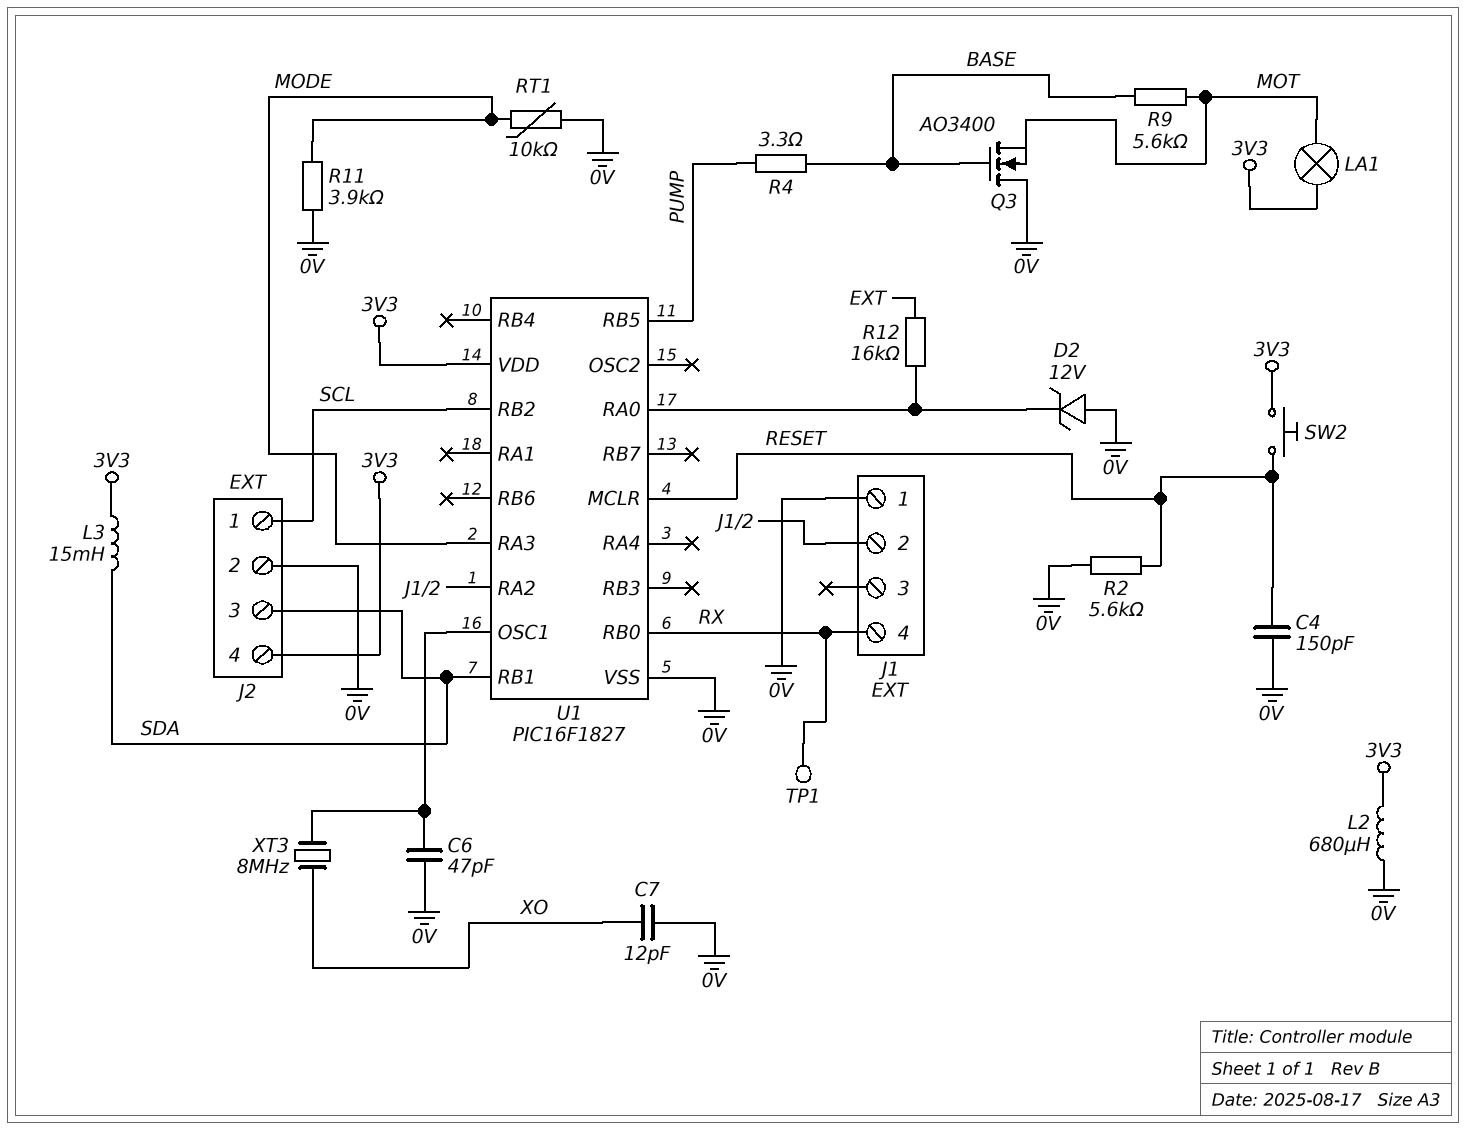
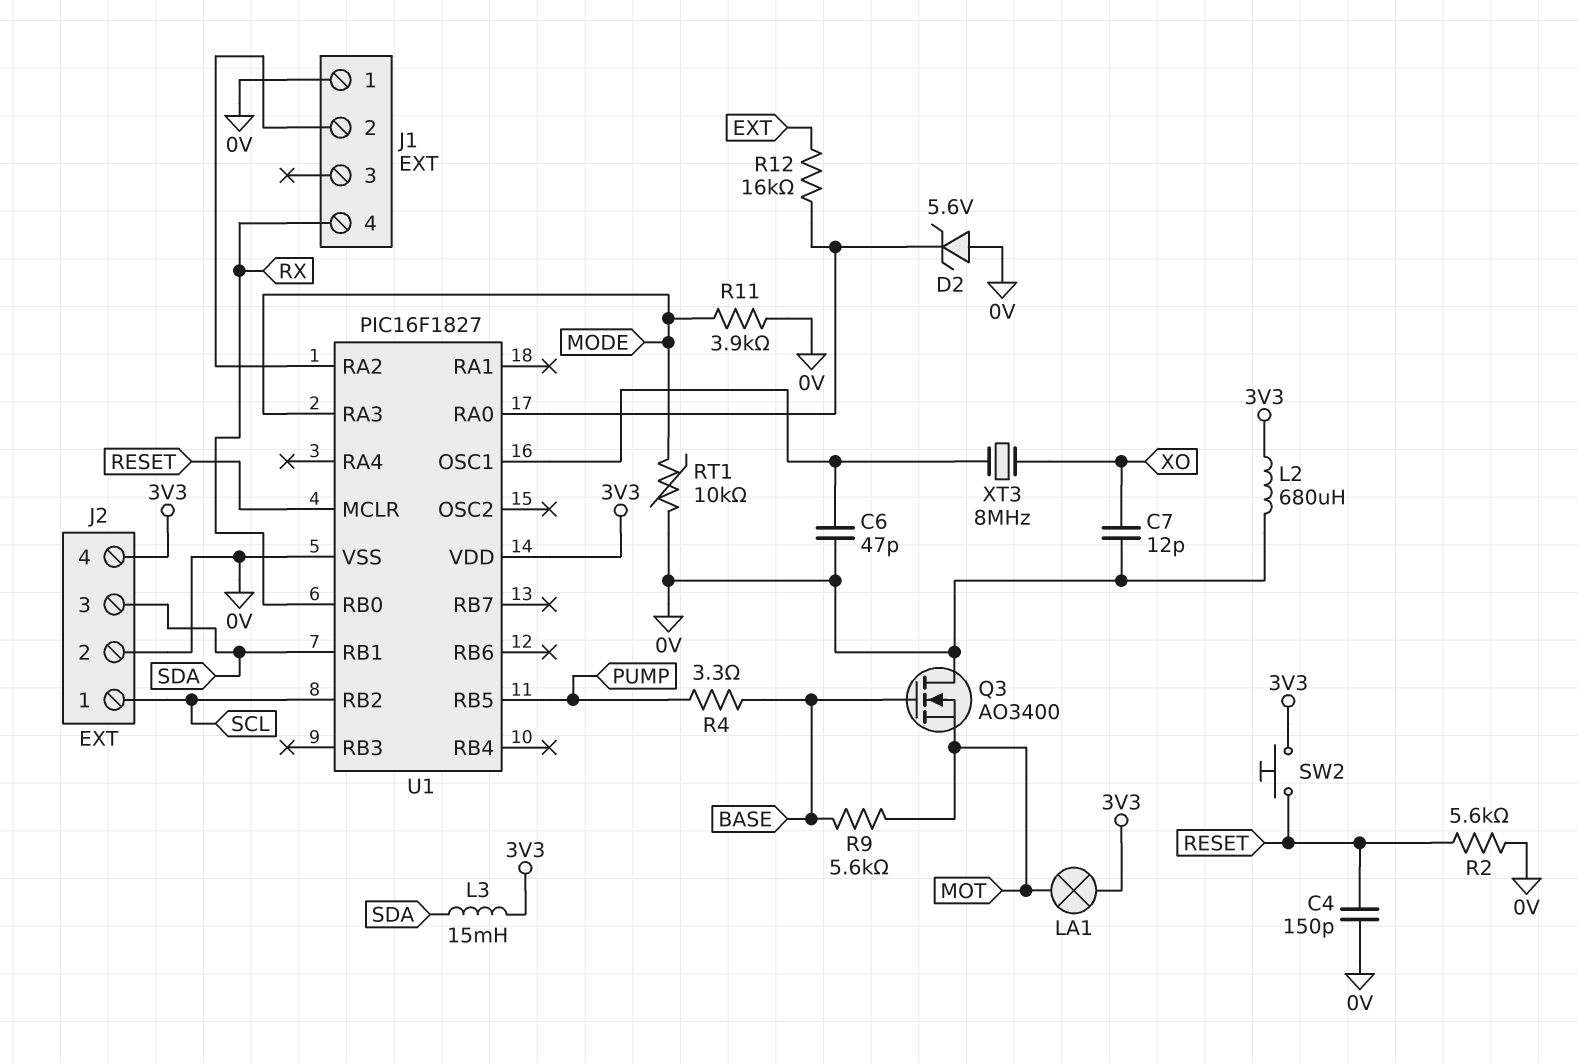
D2: zener 12V (A 0V, K U1/RA0) -> zener 5.6V (A 0V, K U1/RA0)
TP1: test point (RX) -> none

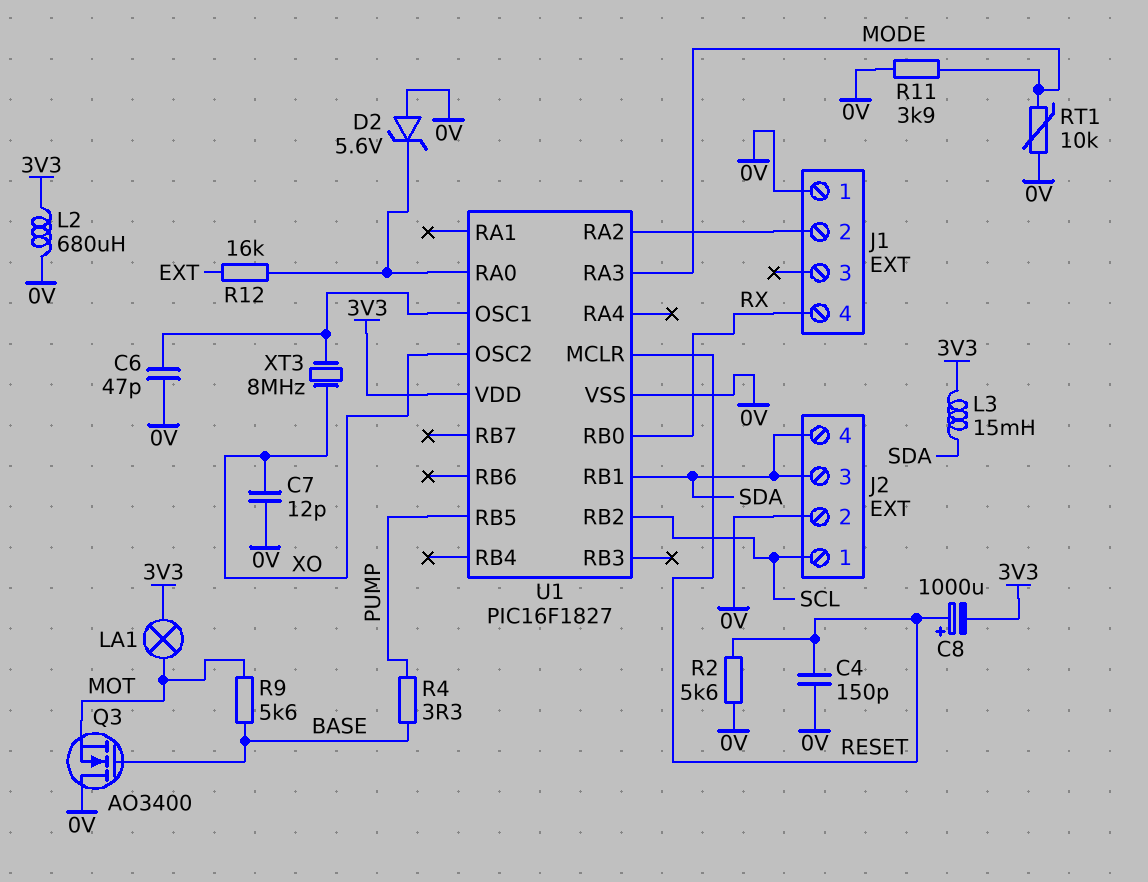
C8: none -> 1000uF (plus RESET, minus 3V3)
J2 pin 4: 3V3 -> SDA
SW2: button (3V3, RESET) -> none
U1 pin OSC2: none -> XO

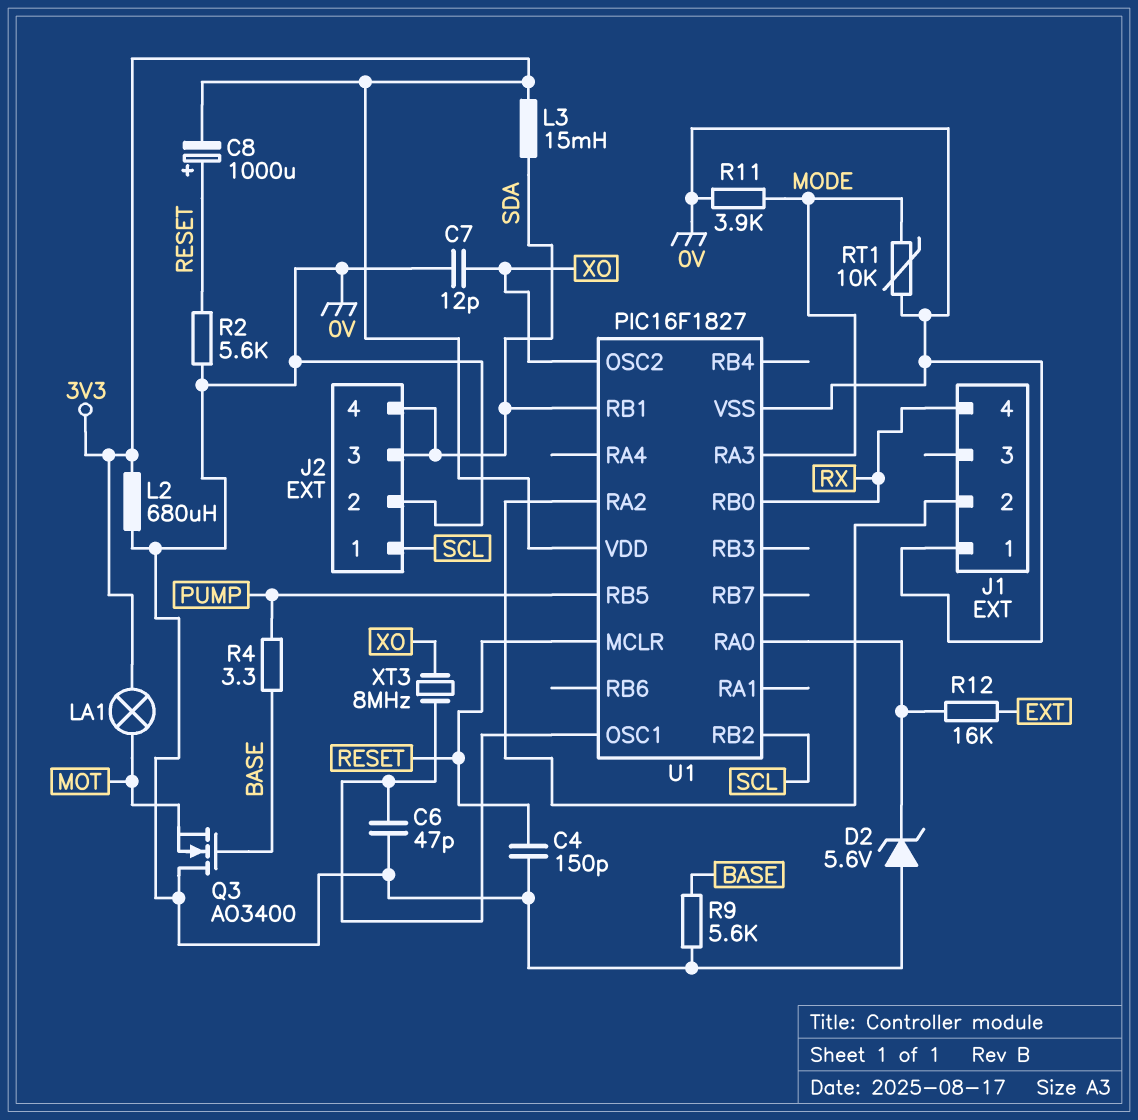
R9: 5.6k (BASE, MOT) -> 5.6k (0V, BASE)

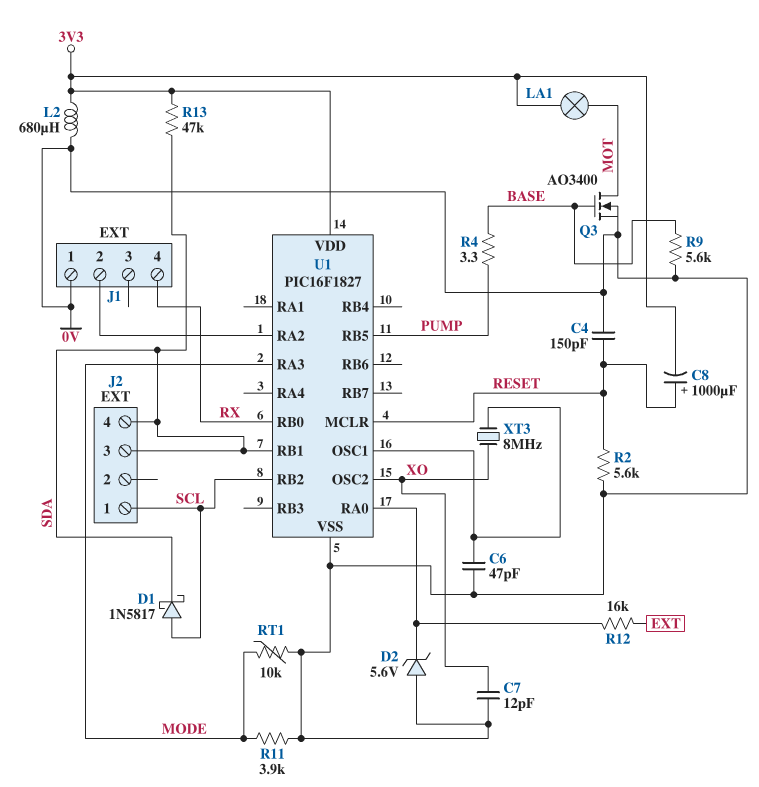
D1: none -> schottky 1N5817 (A SCL, K SDA)
J2 pin 2: 0V -> none
L3: 15mH (3V3, SDA) -> none
Q3: NMOS AO3400 (G BASE, D 0V, S MOT) -> NMOS AO3400 (G BASE, D MOT, S 0V)
R13: none -> 47k (3V3, SDA)

